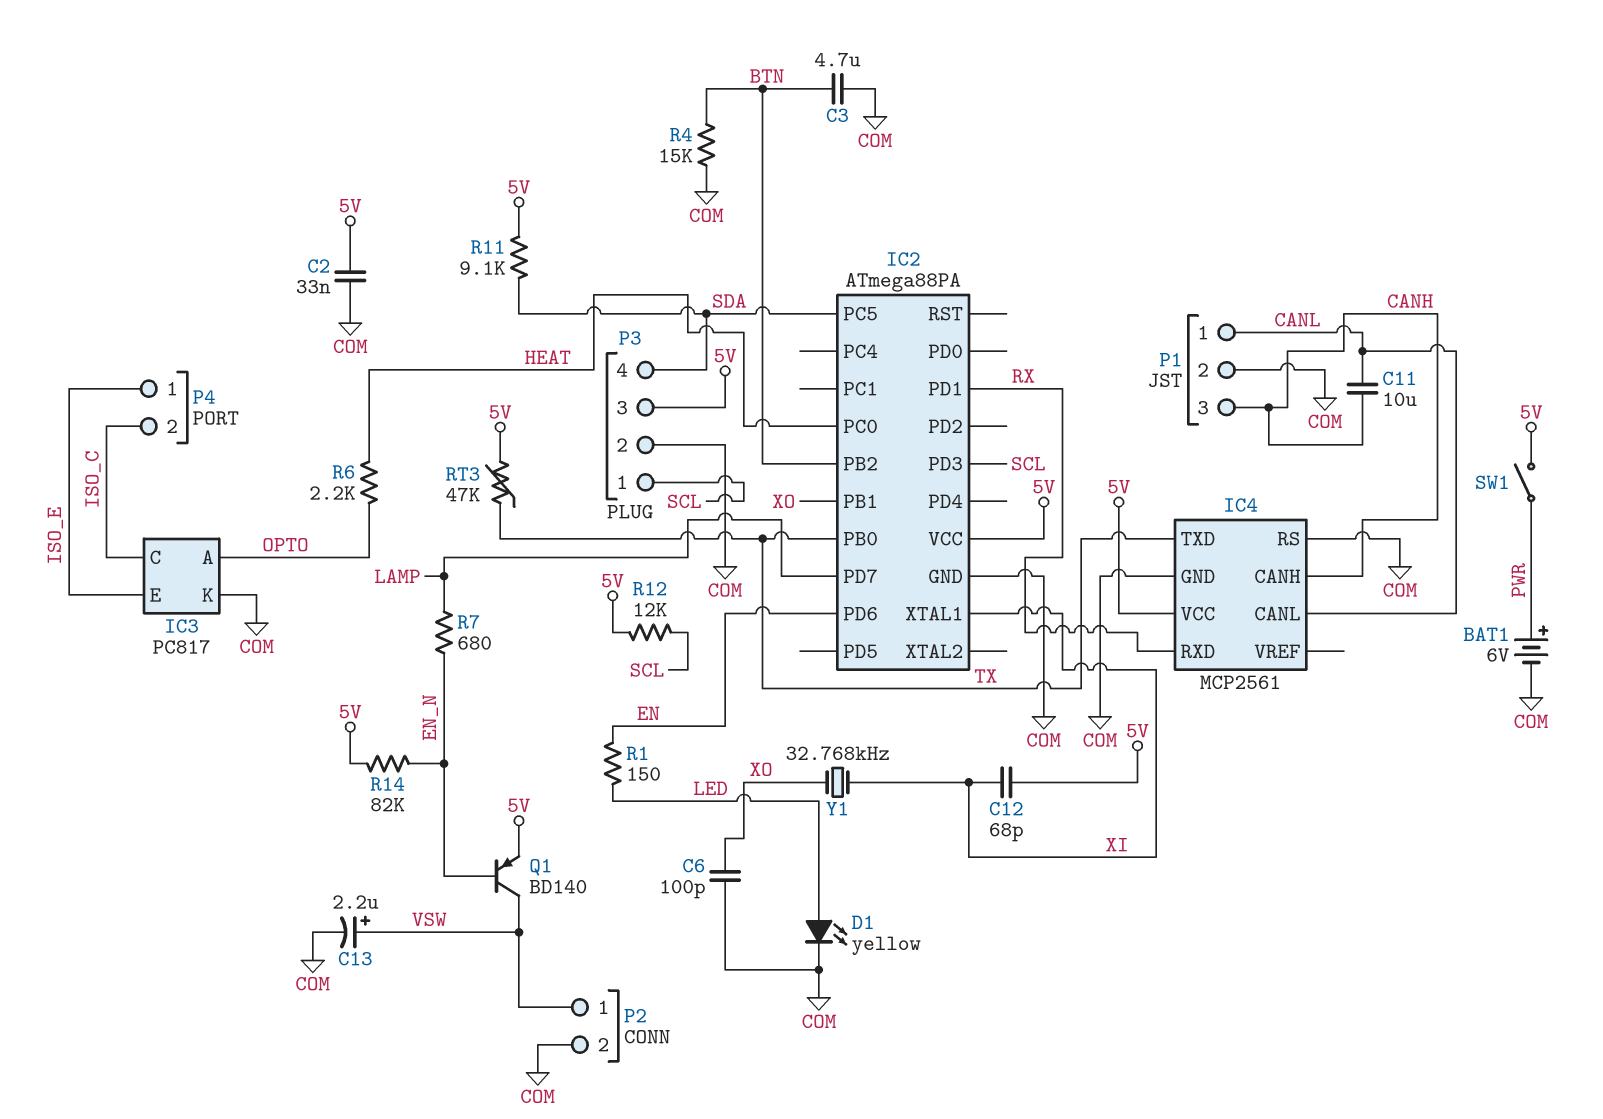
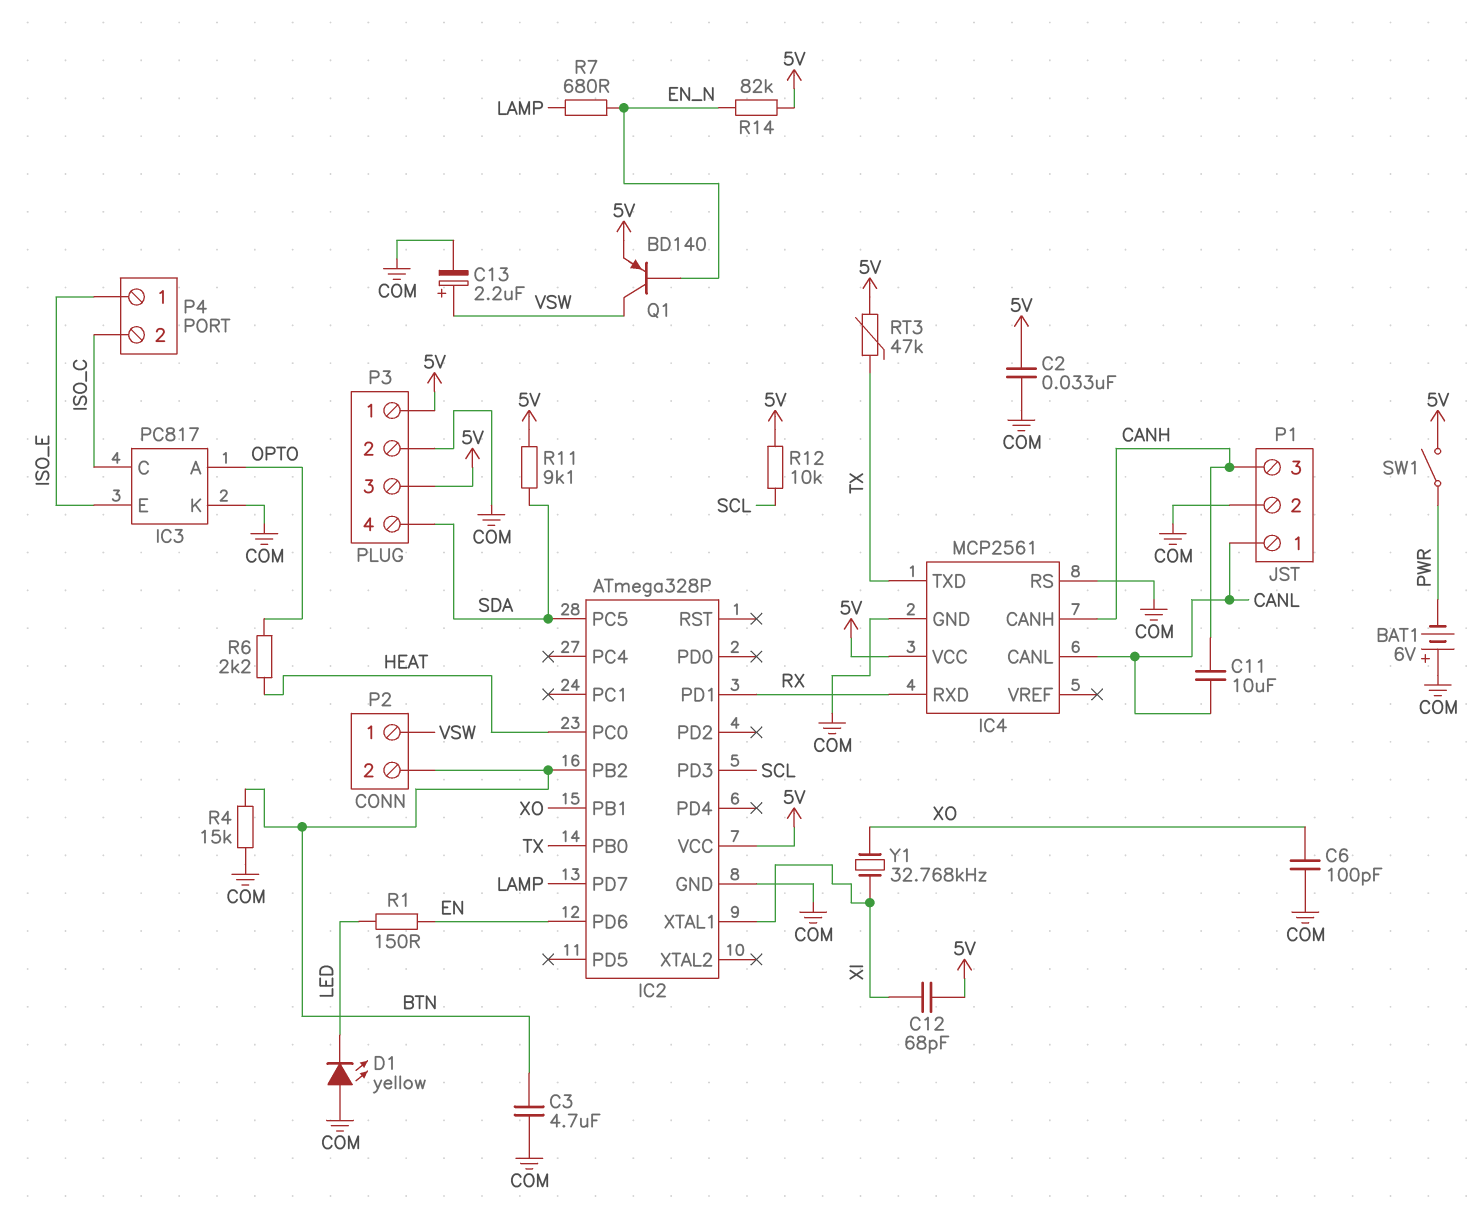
BAT1: 6V (plus PWR, minus COM) -> 6V (plus COM, minus PWR)
D1: LED yellow (A LED, K COM) -> LED yellow (A COM, K LED)
IC2: ATmega88PA -> ATmega328P
P2 pin 2: COM -> BTN
P3 pin 1: SCL -> 5V
R12: 12k (5V, SCL) -> 10k (5V, SCL)

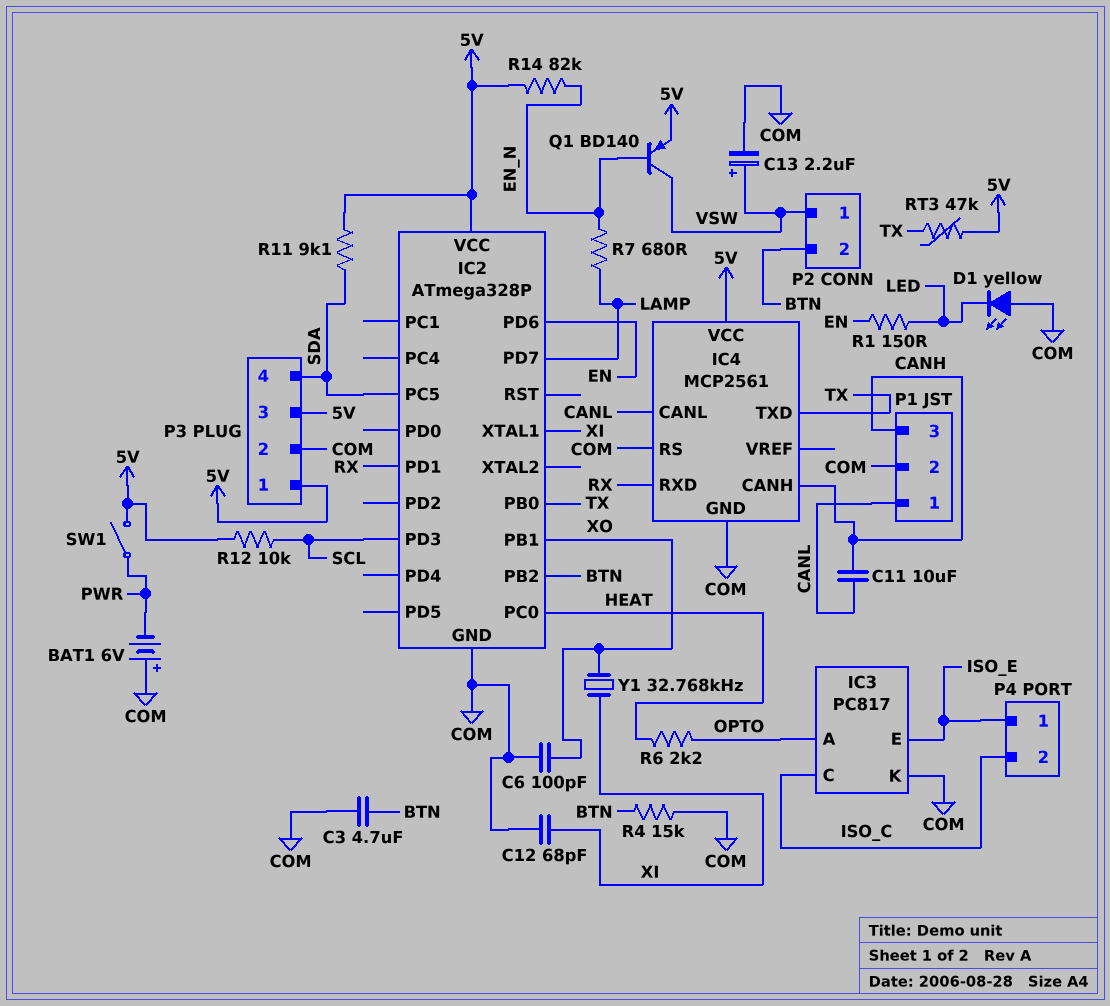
C2: 33nF (5V, COM) -> none
C12: 68pF (5V, XI) -> 68pF (COM, XI)

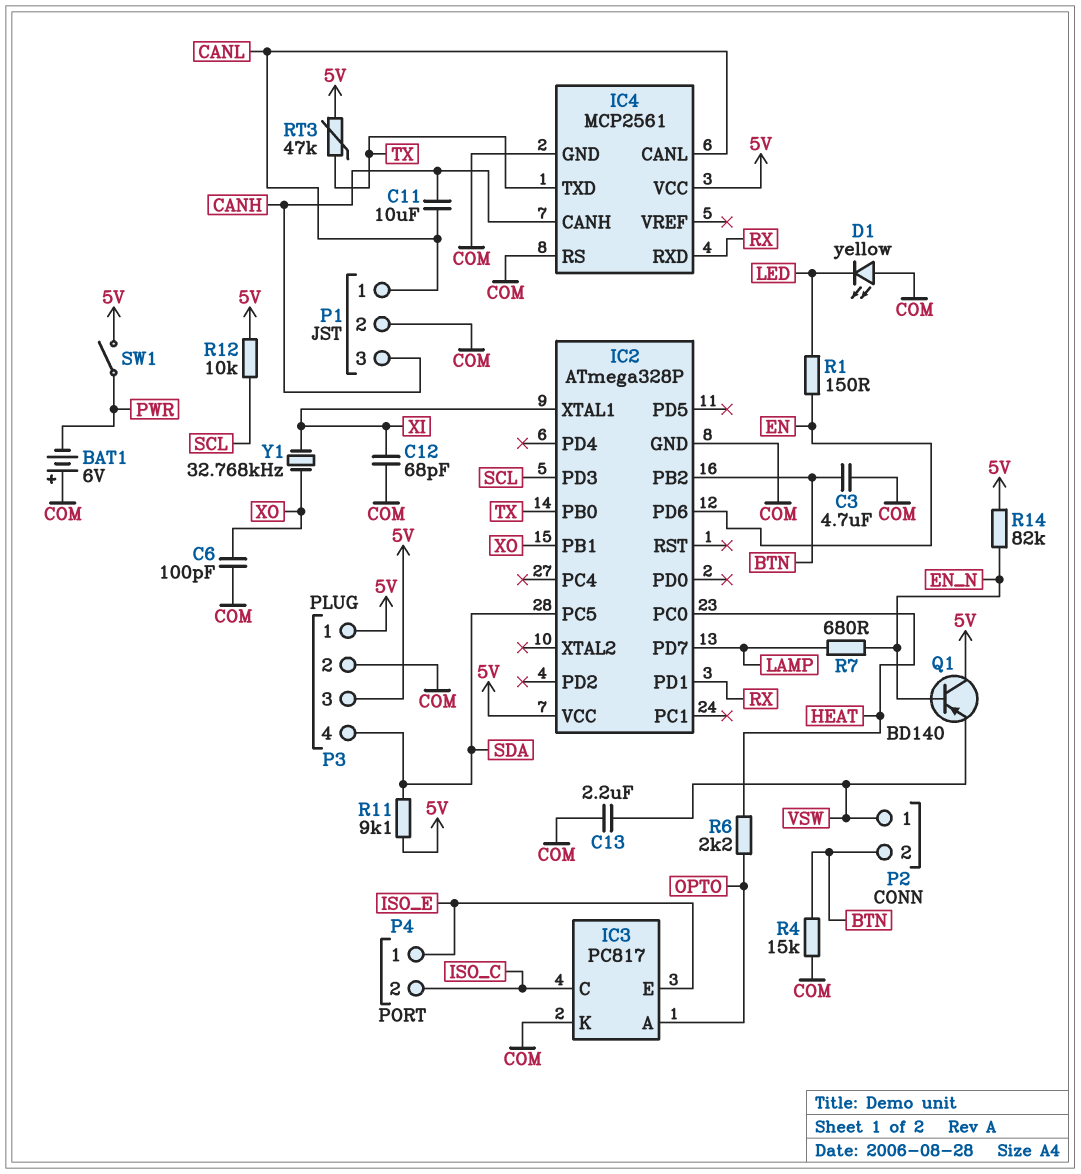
C13: 2.2uF (plus VSW, minus COM) -> 2.2uF (COM, VSW)
Q1: PNP BD140 (B EN_N, C VSW, E 5V) -> PNP BD140 (B EN_N, C 5V, E VSW)

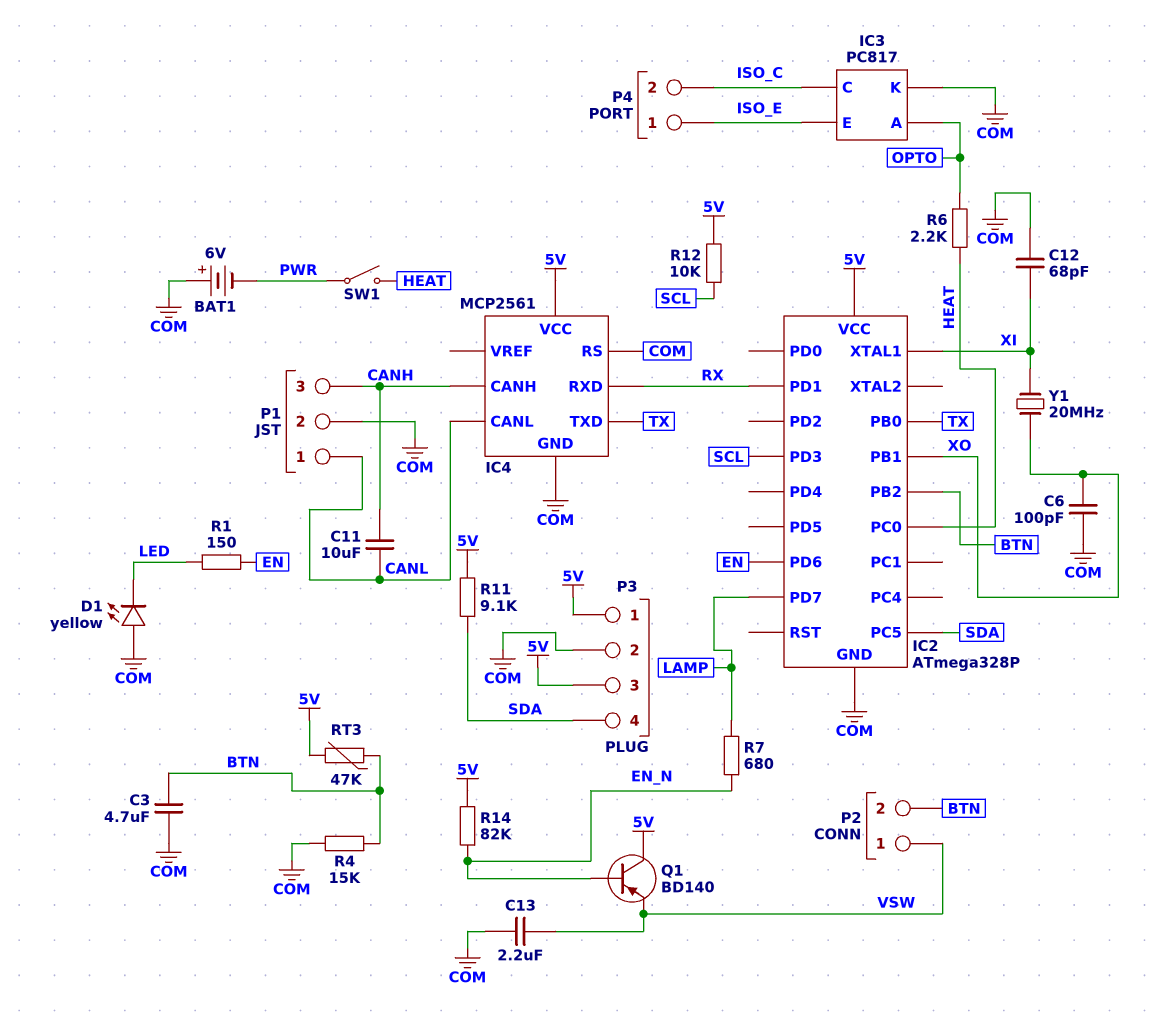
RT3: 47k (5V, TX) -> 47k (5V, BTN)
SW1: switch (5V, PWR) -> switch (HEAT, PWR)
Y1: 32.768kHz (XI, XO) -> 20MHz (XI, XO)

